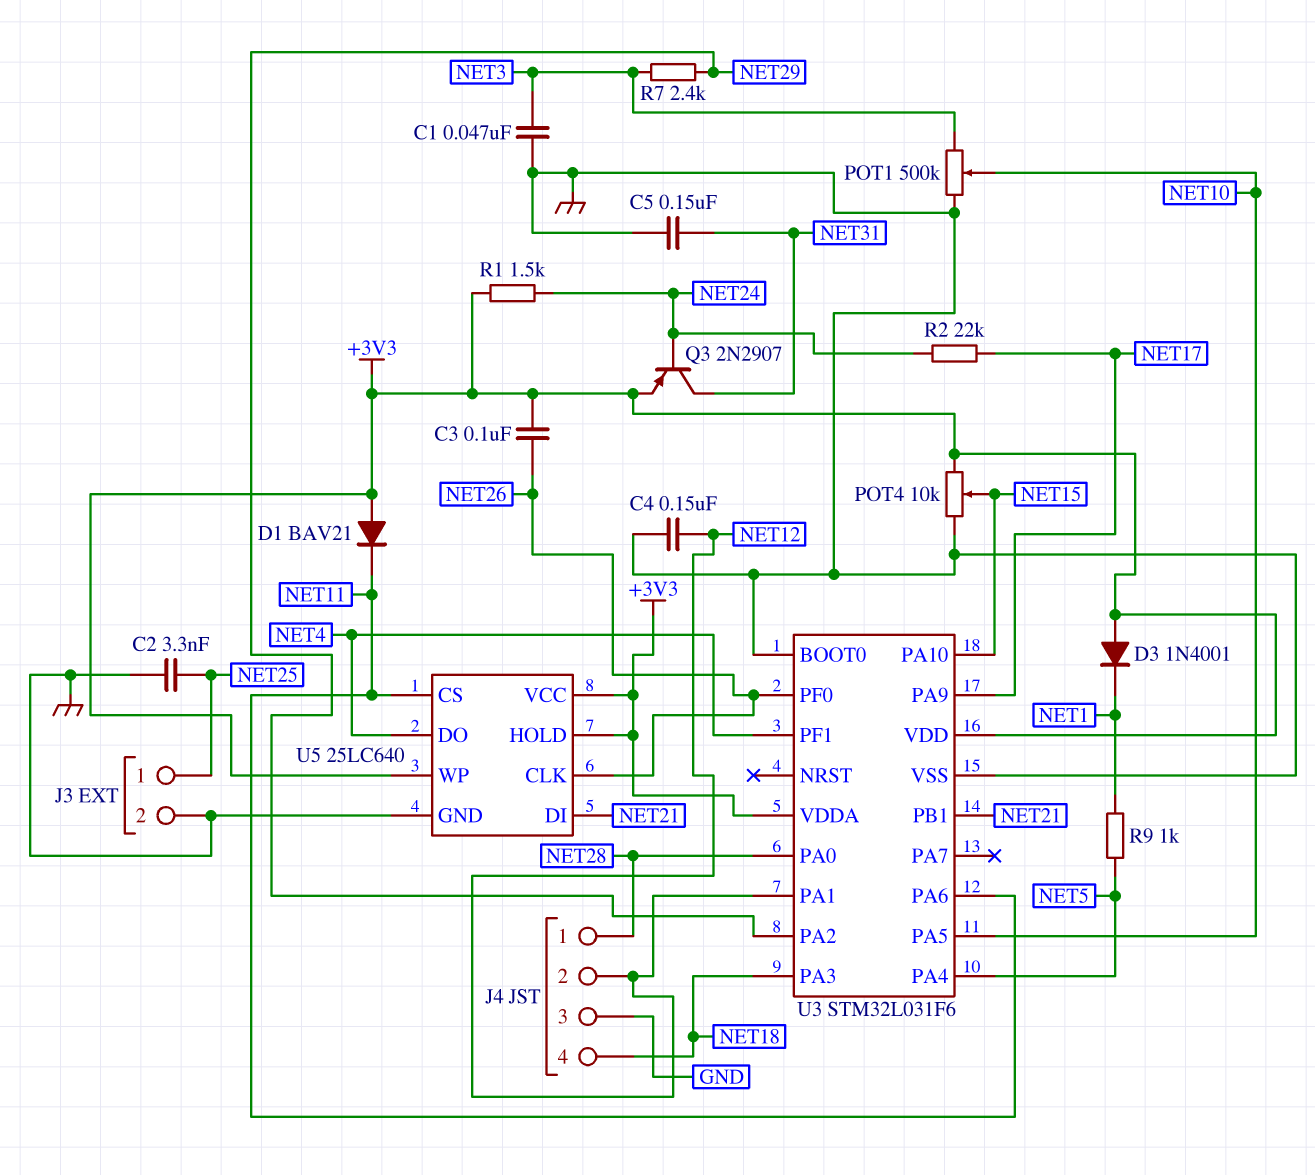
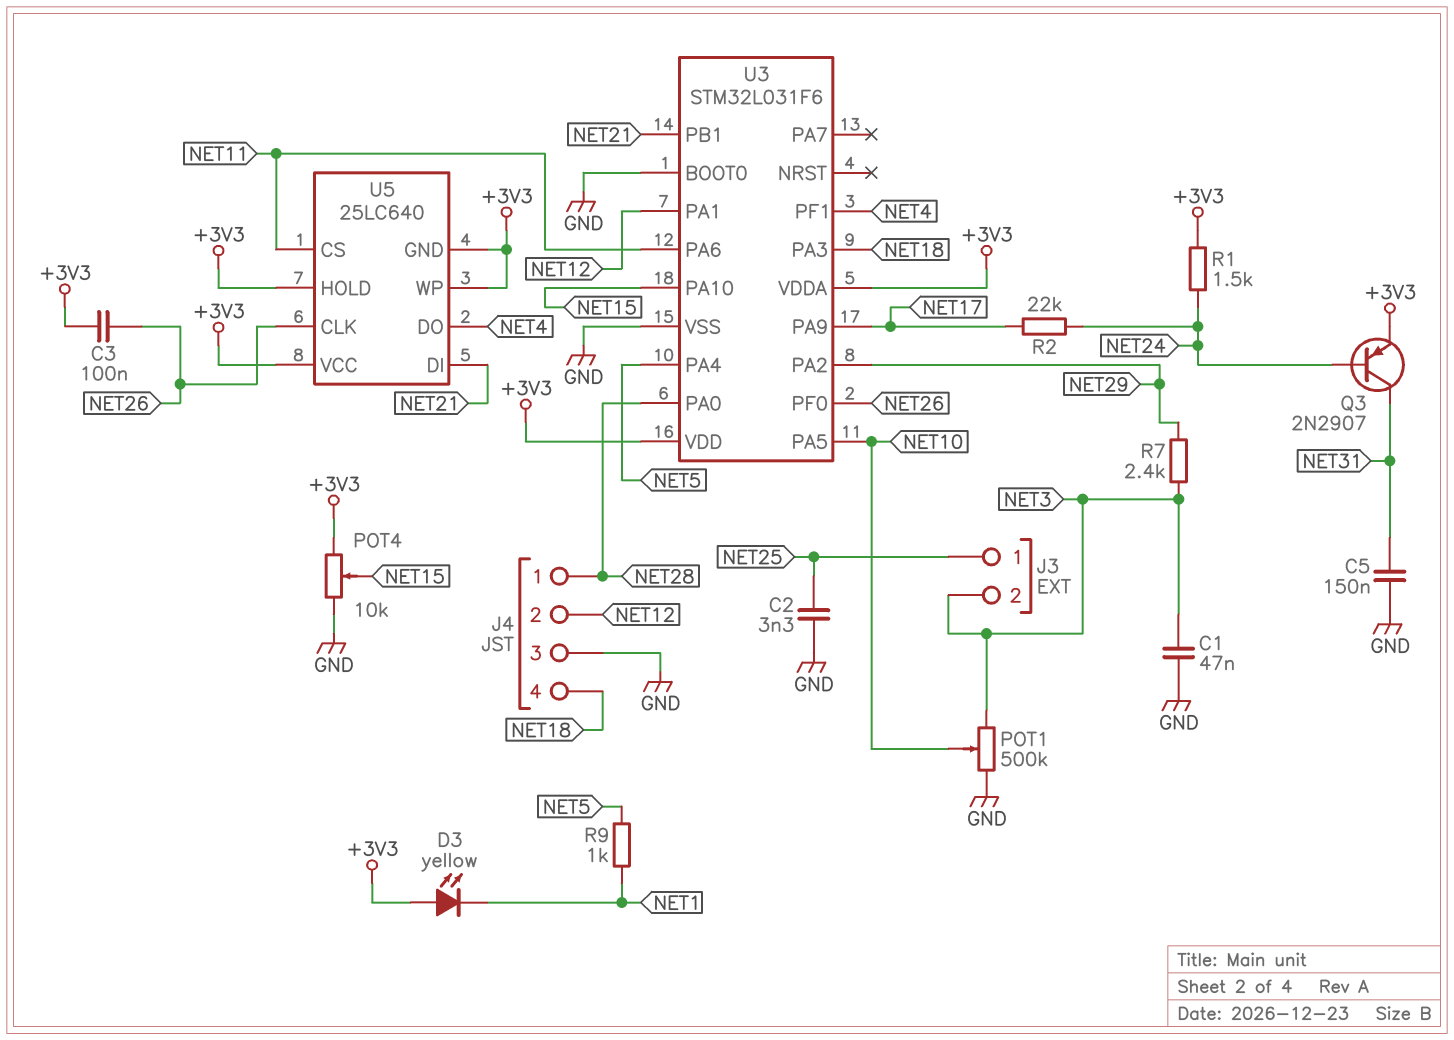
C4: 150nF (GND, NET12) -> none
D1: diode BAV21 (A +3V3, K NET11) -> none
D3: diode 1N4001 (A +3V3, K NET1) -> LED yellow (A +3V3, K NET1)
J3 pin 2: GND -> NET3
U5 pin GND: GND -> +3V3

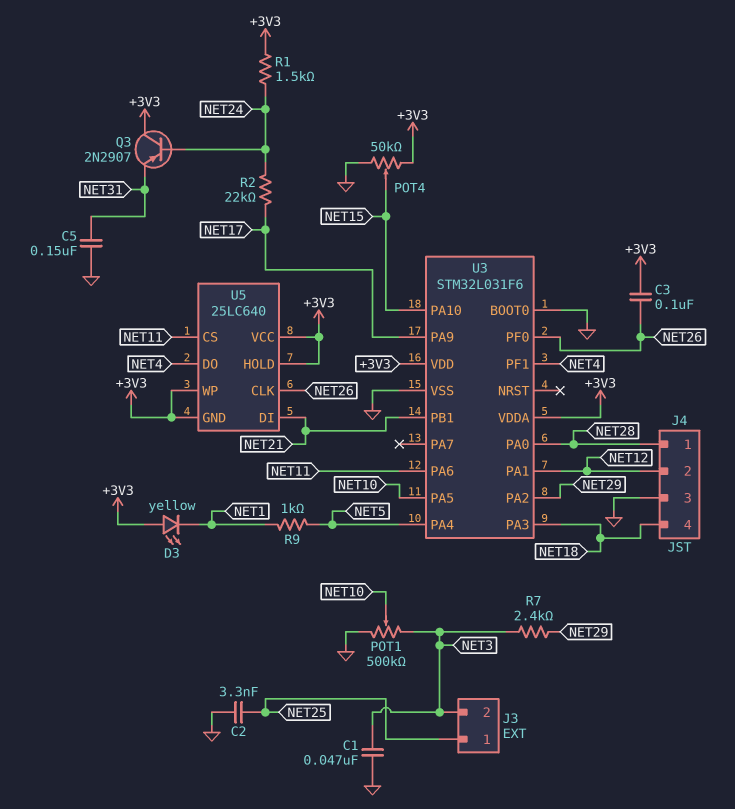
POT4: 10k (+3V3, GND, wiper NET15) -> 50k (+3V3, GND, wiper NET15)
Q3: PNP 2N2907 (B NET24, C NET31, E +3V3) -> PNP 2N2907 (B NET24, C +3V3, E NET31)

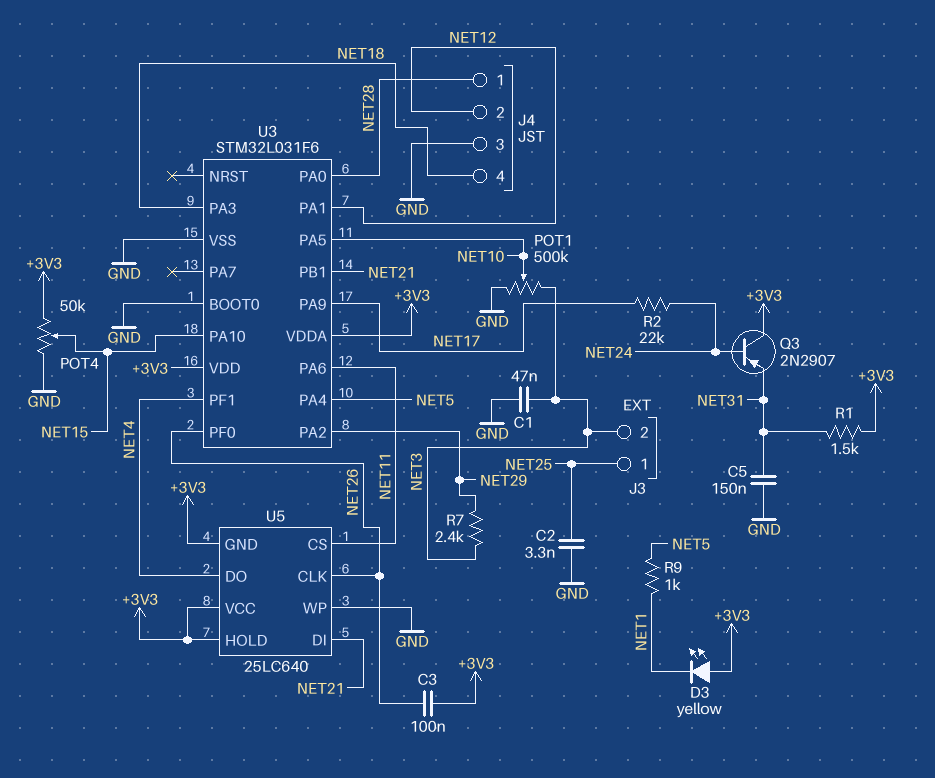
R1: 1.5k (+3V3, NET24) -> 1.5k (+3V3, NET31)
U5 pin WP: +3V3 -> GND

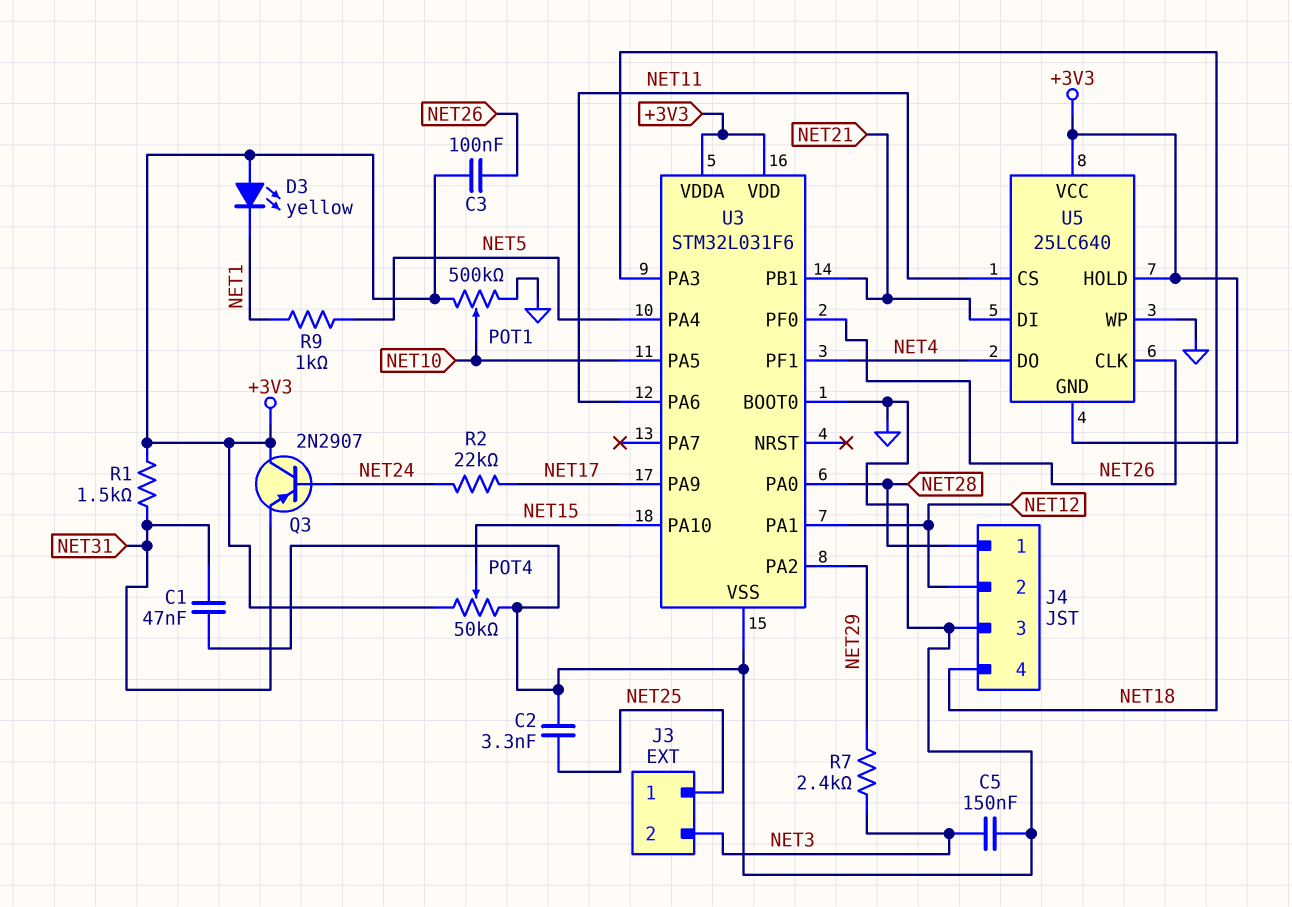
C1: 47nF (GND, NET3) -> 47nF (GND, NET31)
C5: 150nF (GND, NET31) -> 150nF (GND, NET3)
POT1: 500k (GND, NET3, wiper NET10) -> 500k (+3V3, GND, wiper NET10)

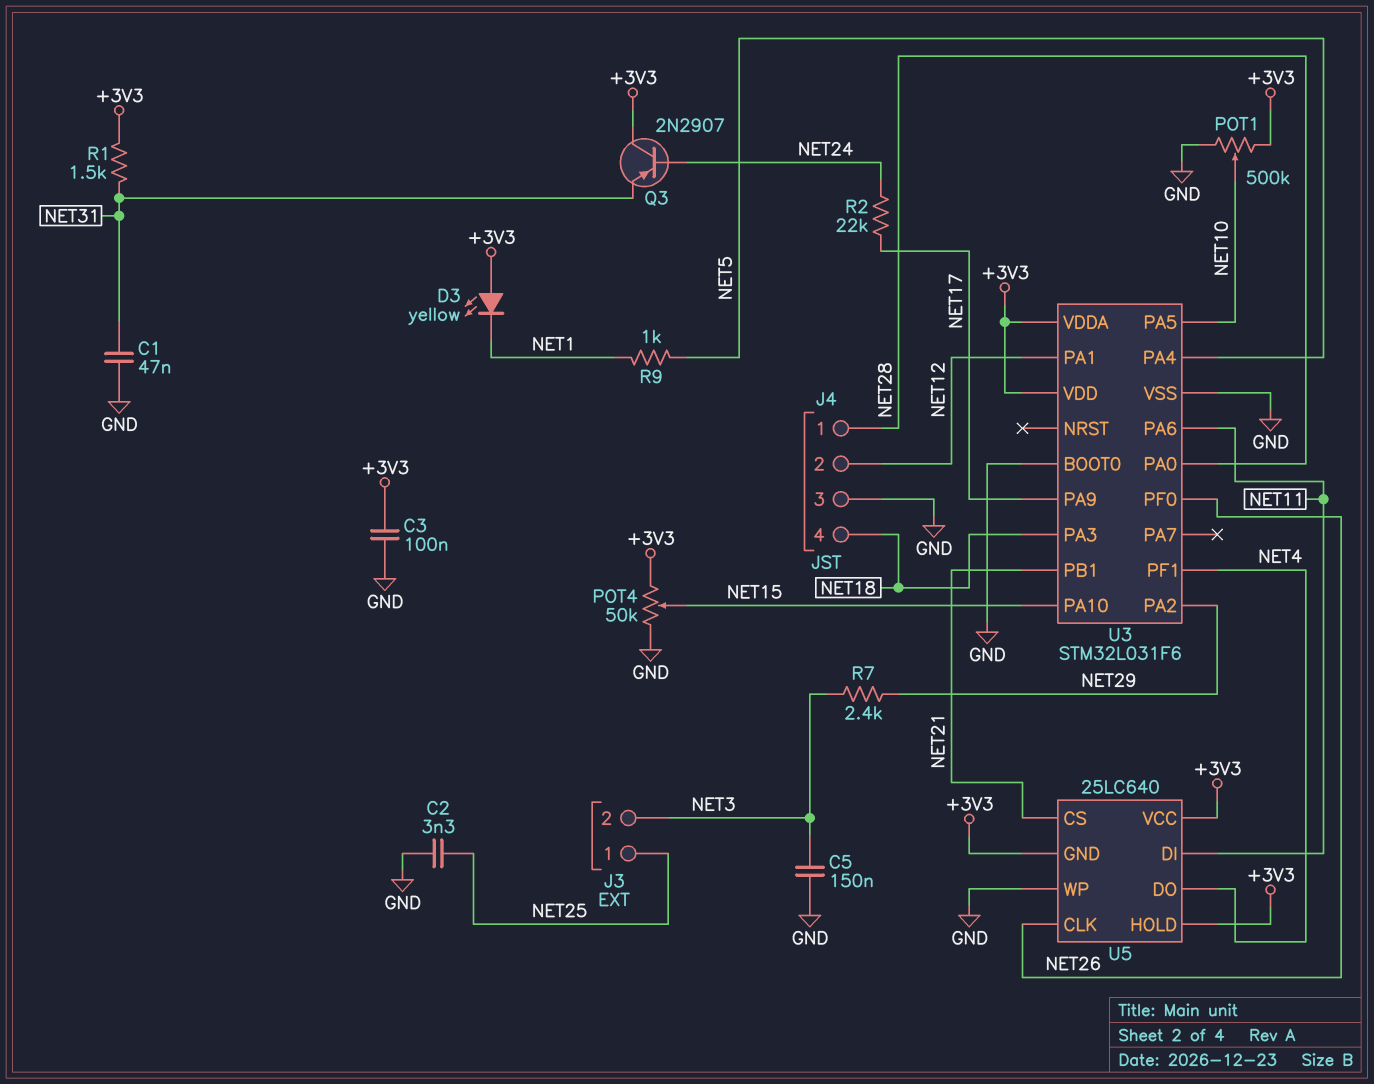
C3: 100nF (+3V3, NET26) -> 100nF (+3V3, GND)
U5 pin CS: NET11 -> NET21
U5 pin DI: NET21 -> NET11

